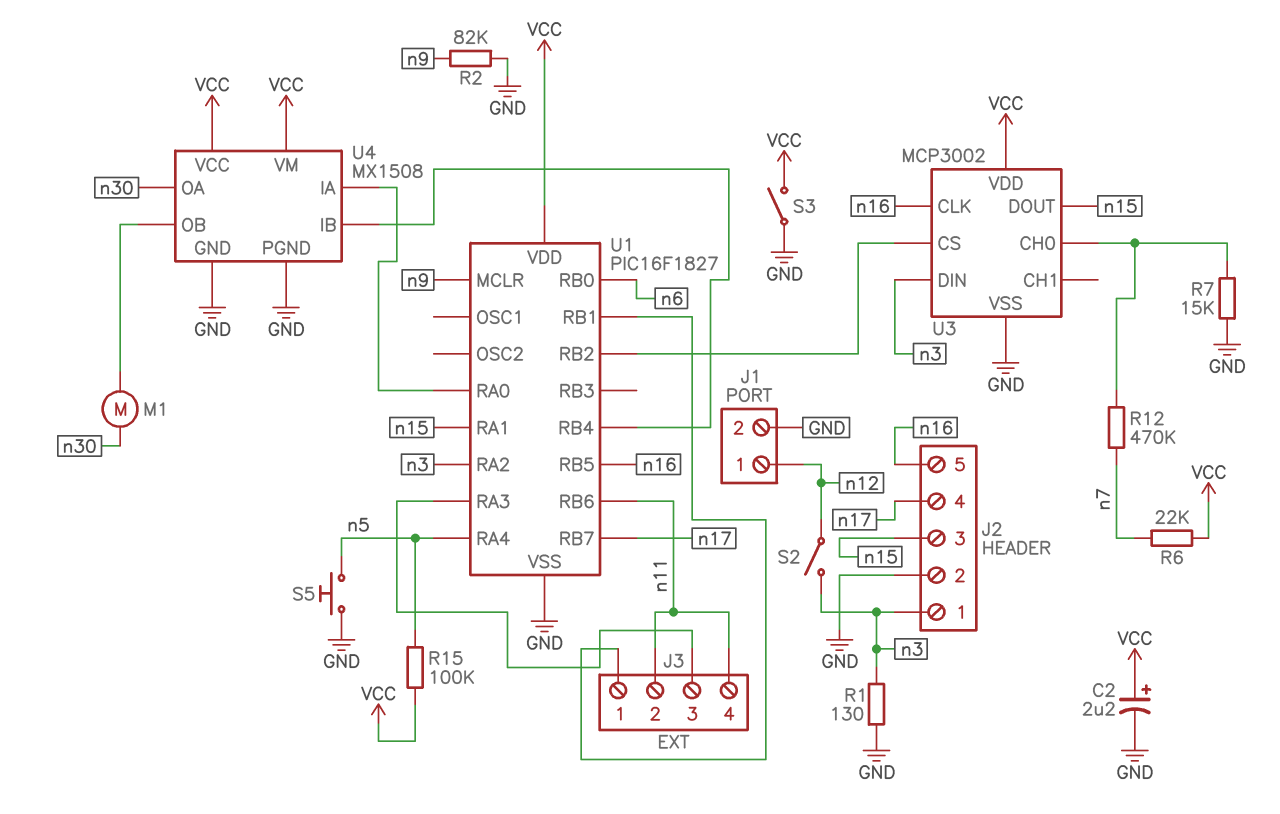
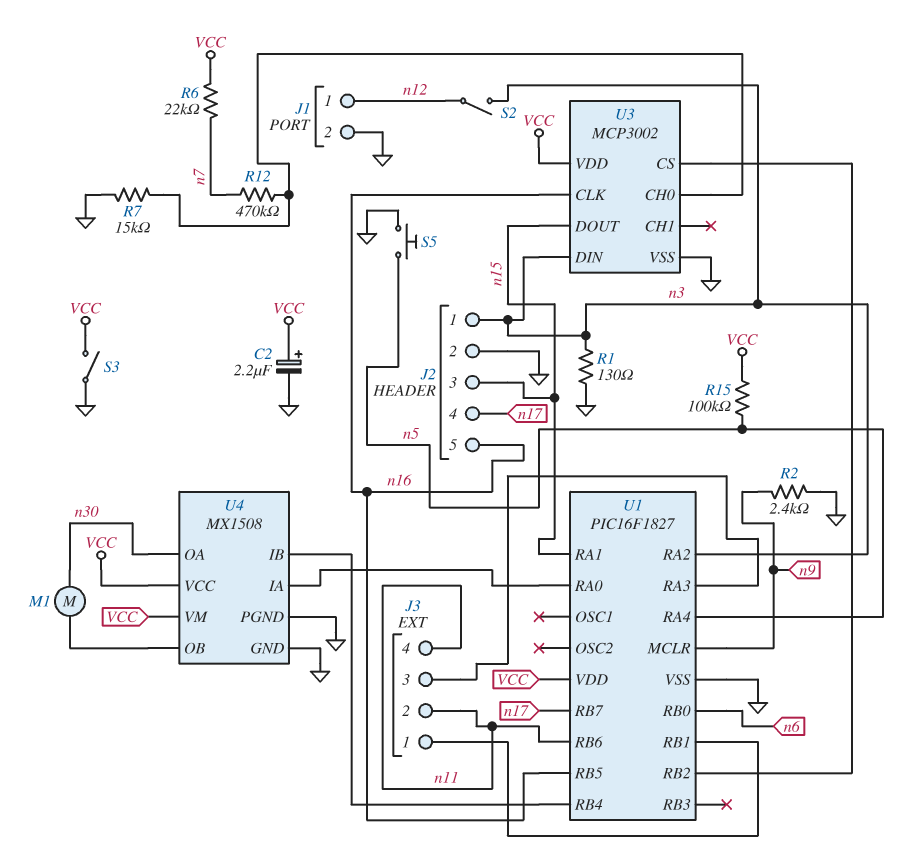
R2: 82k (GND, n9) -> 2.4k (GND, n9)

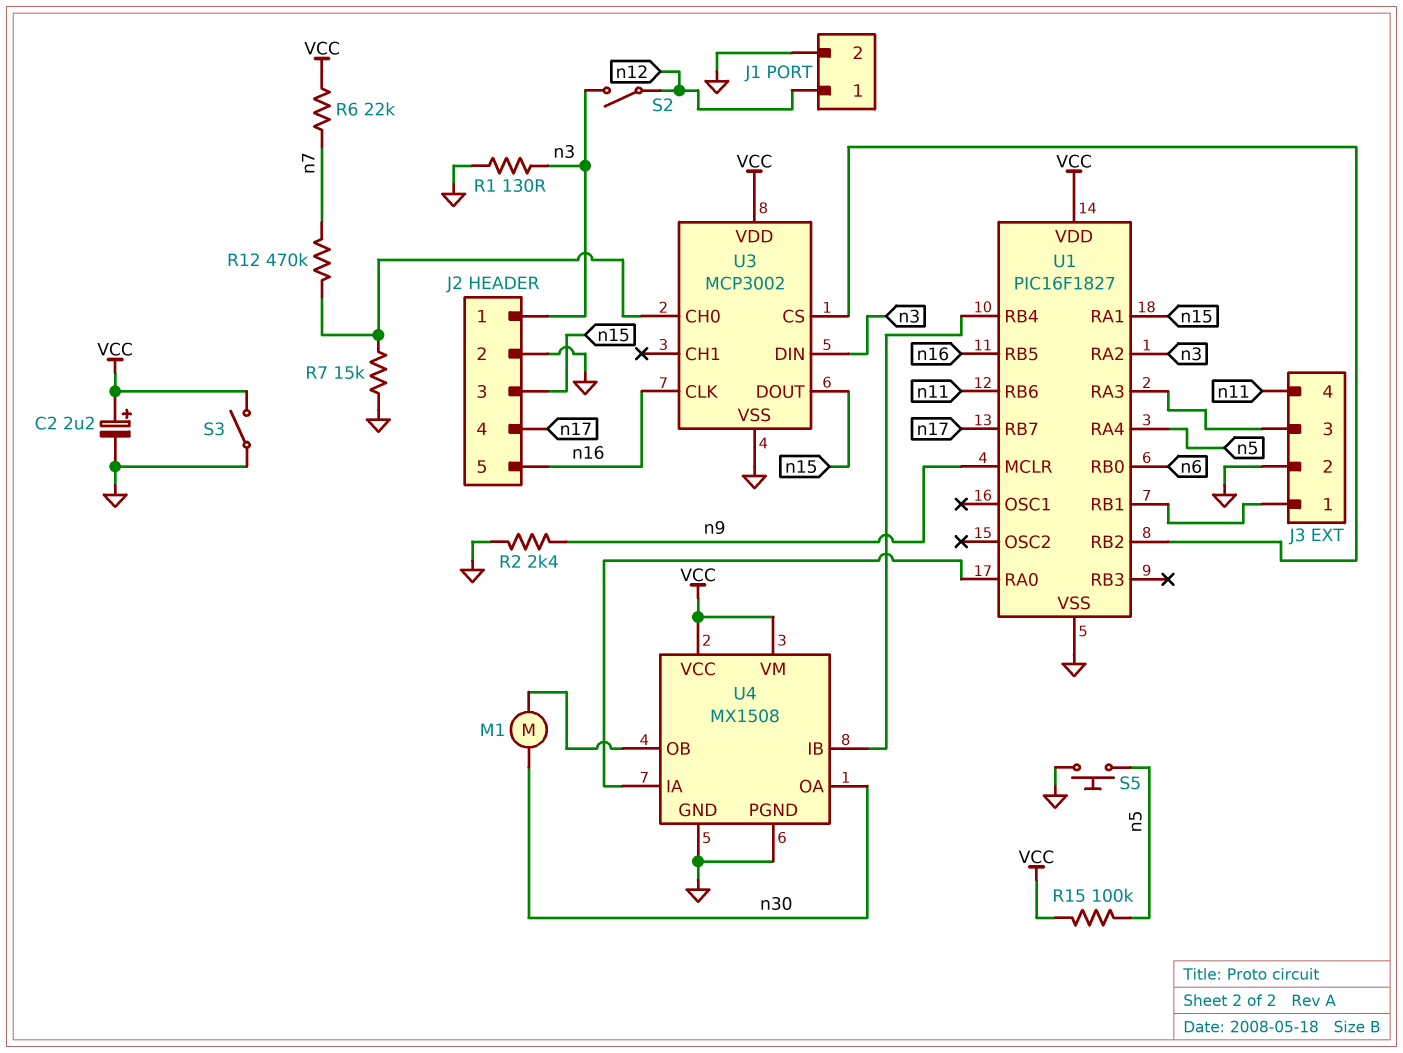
J3 pin 2: n11 -> GND

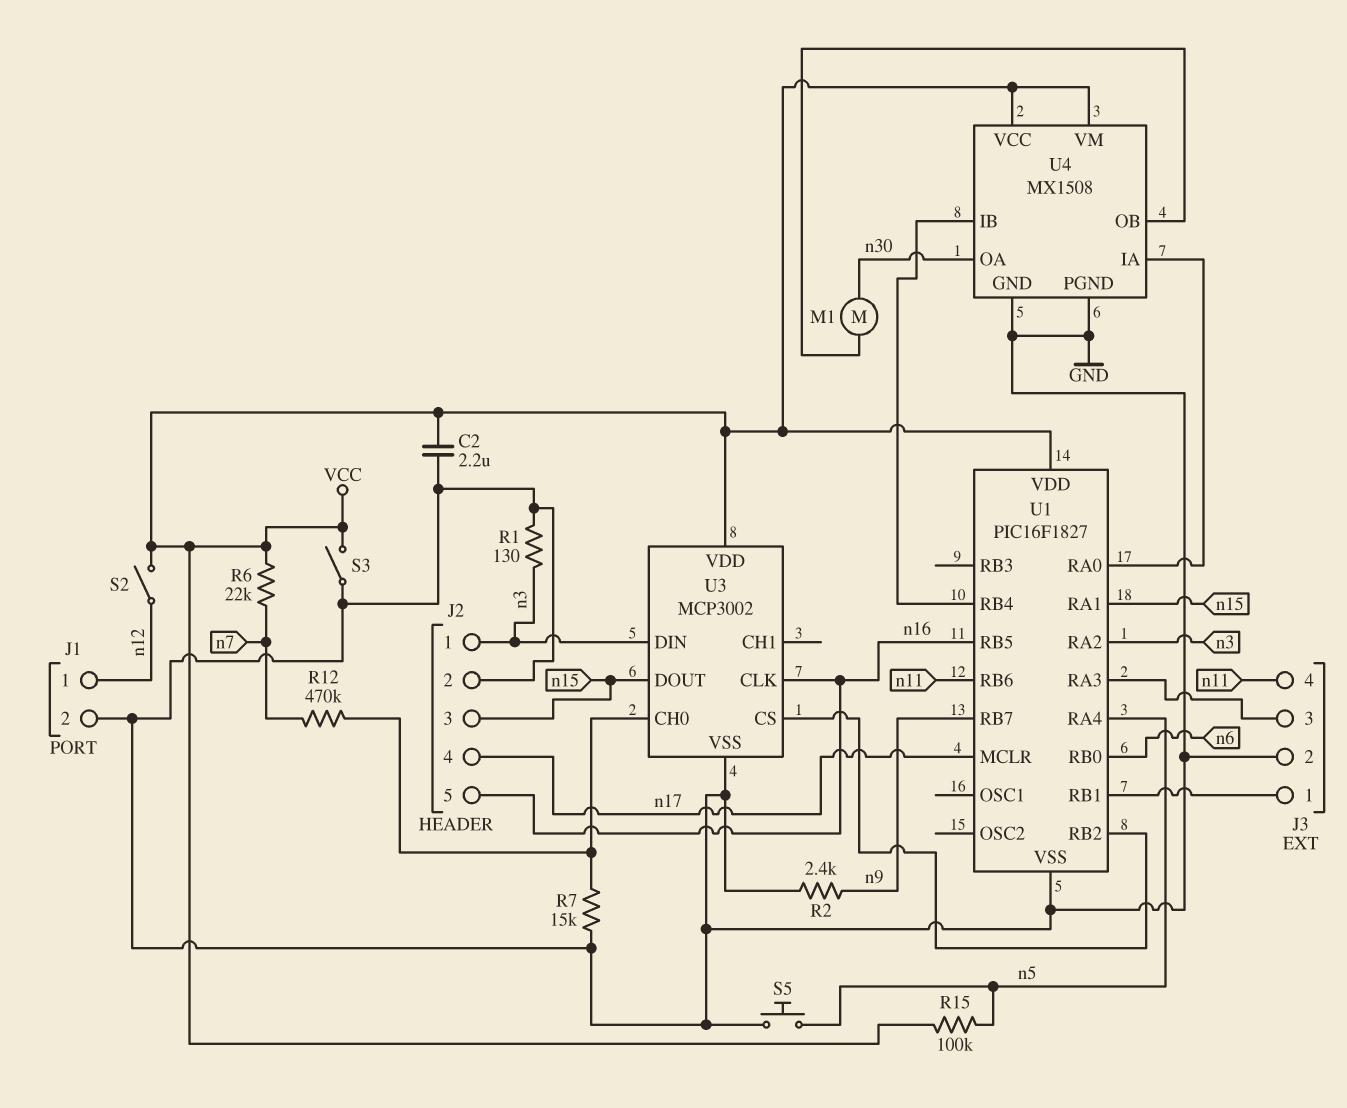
C2: 2.2uF (plus VCC, minus GND) -> 2.2uF (GND, VCC)
S2: switch (n3, n12) -> switch (VCC, n12)
U1 pin MCLR: n9 -> n17
U1 pin RB7: n17 -> n9

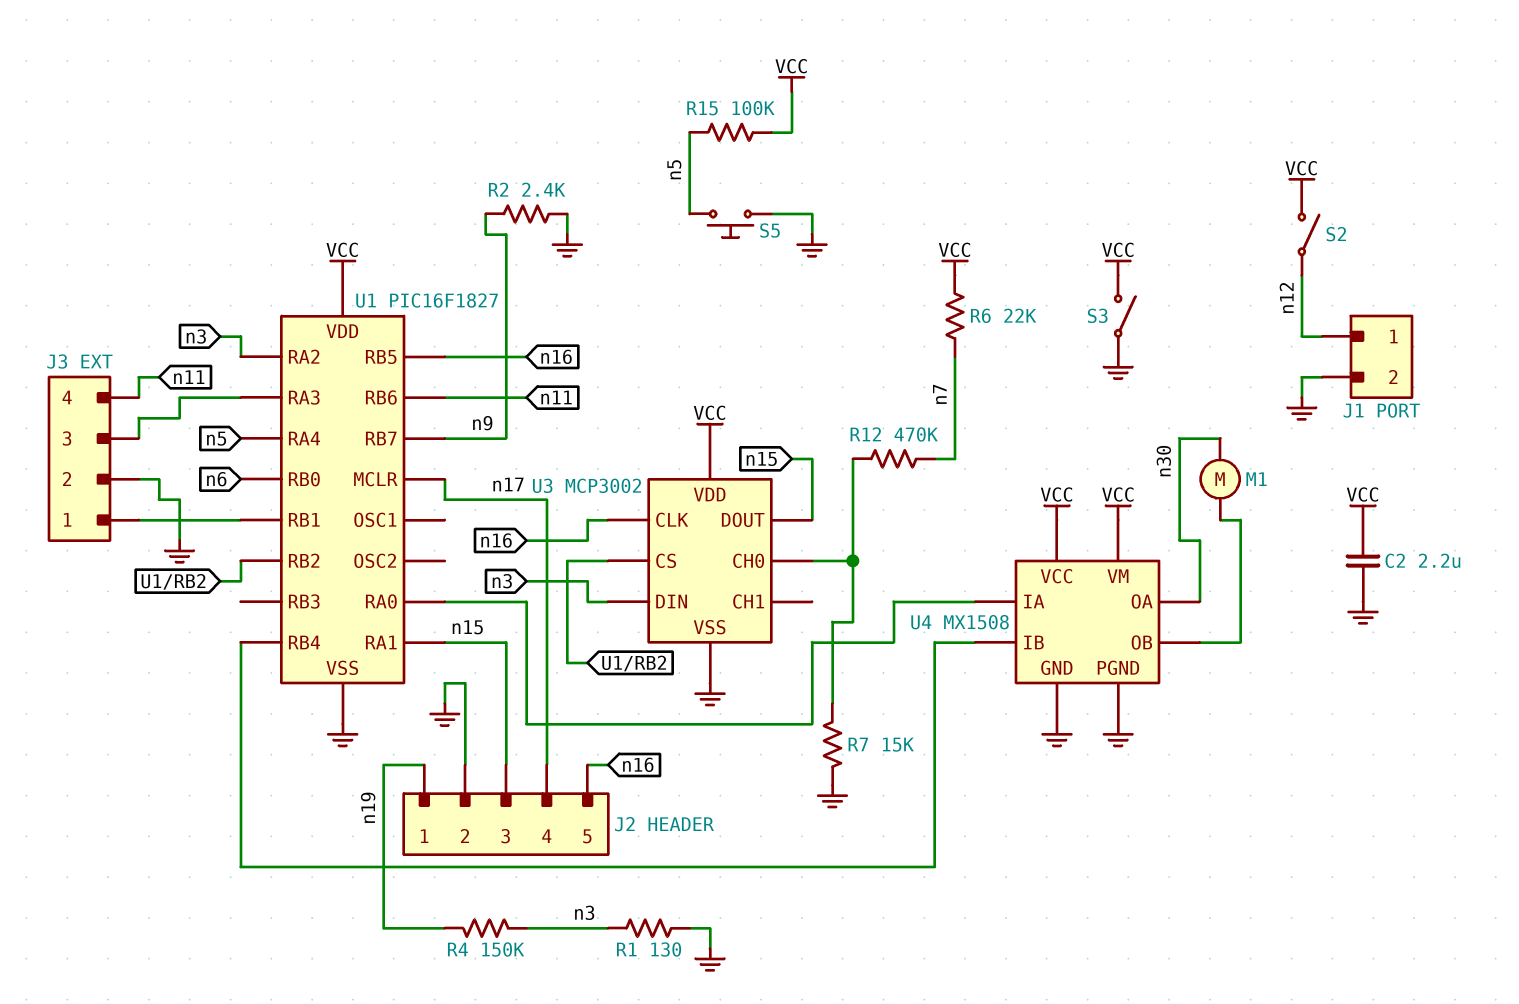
J2 pin 1: n3 -> n19
R4: none -> 150k (n3, n19)

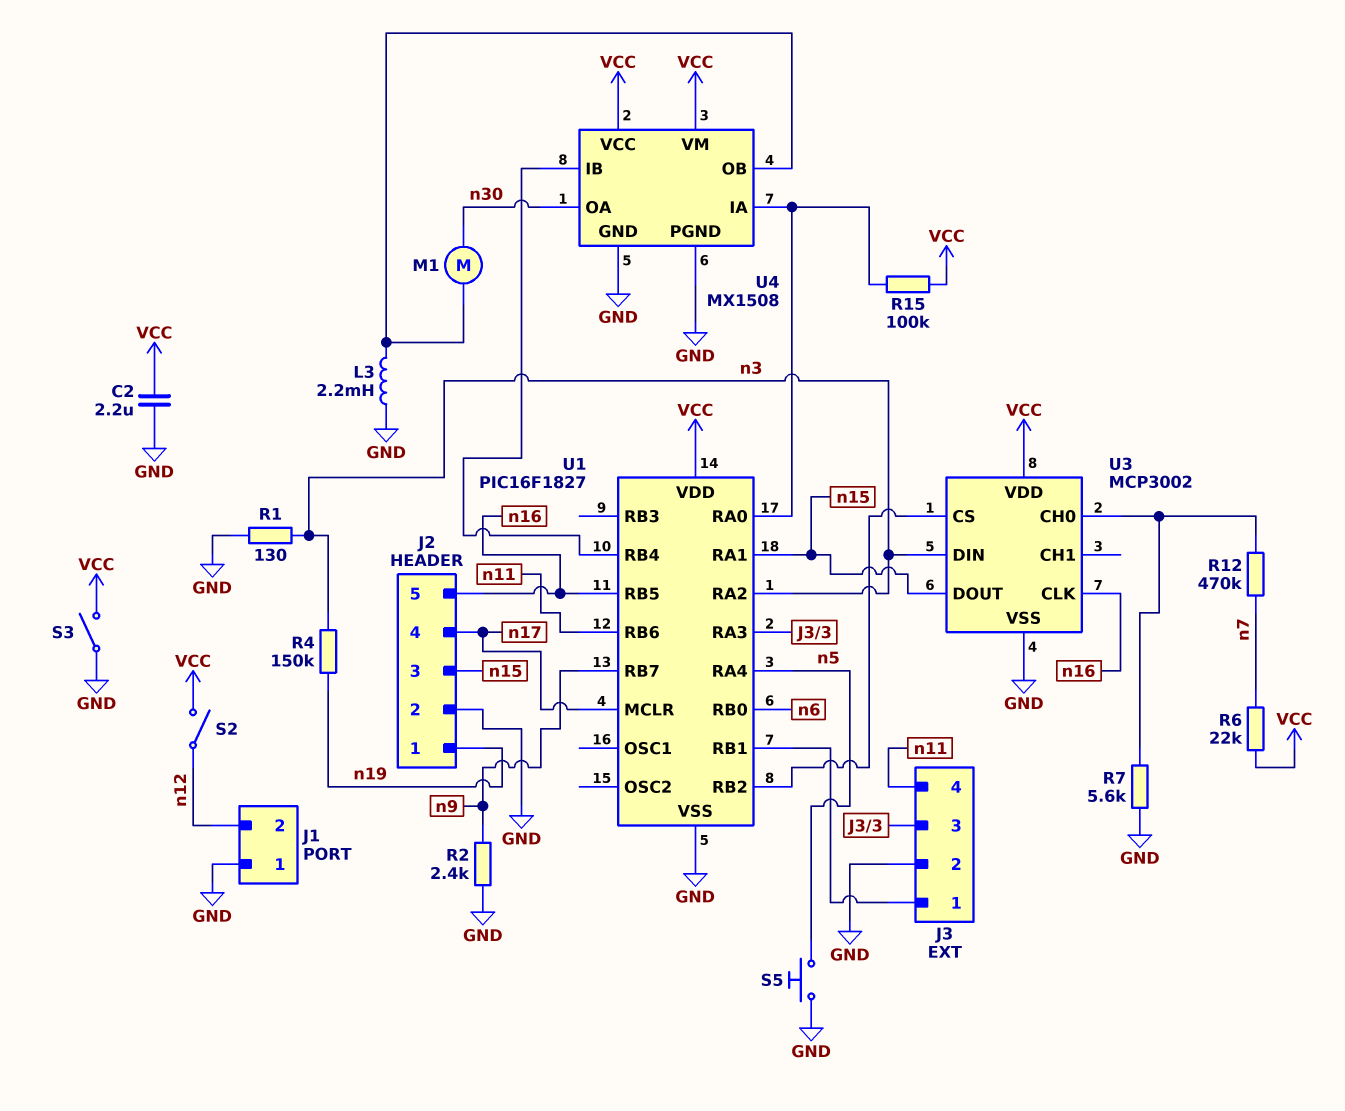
J1 pin 1: n12 -> GND
J1 pin 2: GND -> n12
L3: none -> 2.2mH (GND, U4/OB)
R7: 15k (GND, U3/CH0) -> 5.6k (GND, U3/CH0)
R15: 100k (VCC, n5) -> 100k (U1/RA0, VCC)

